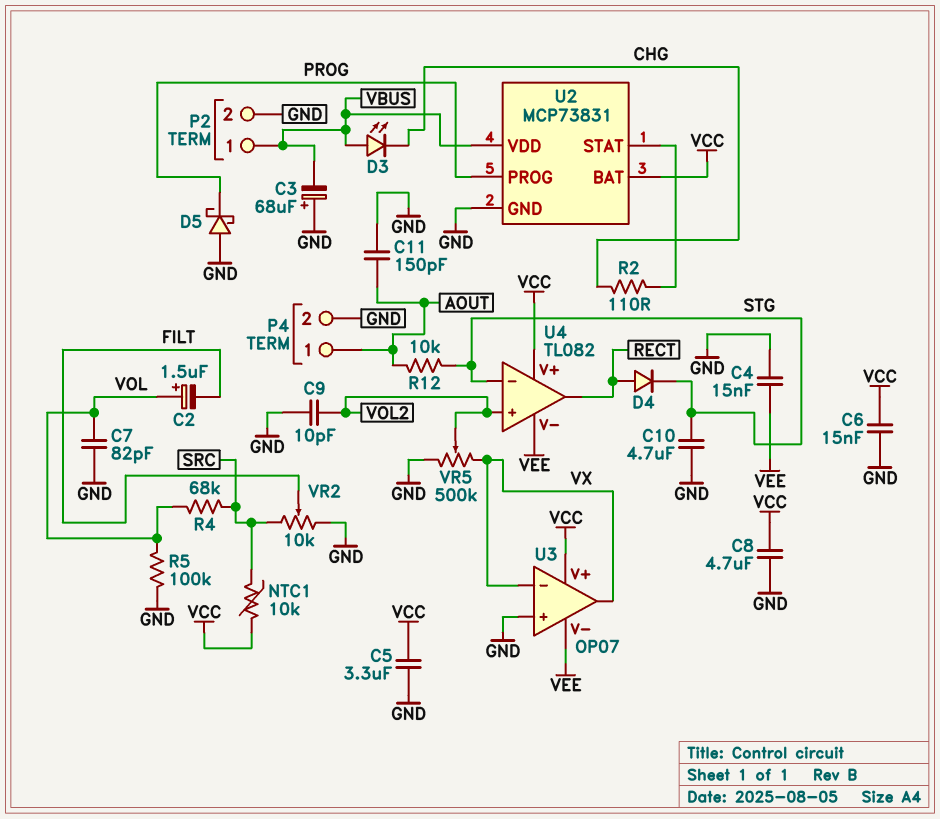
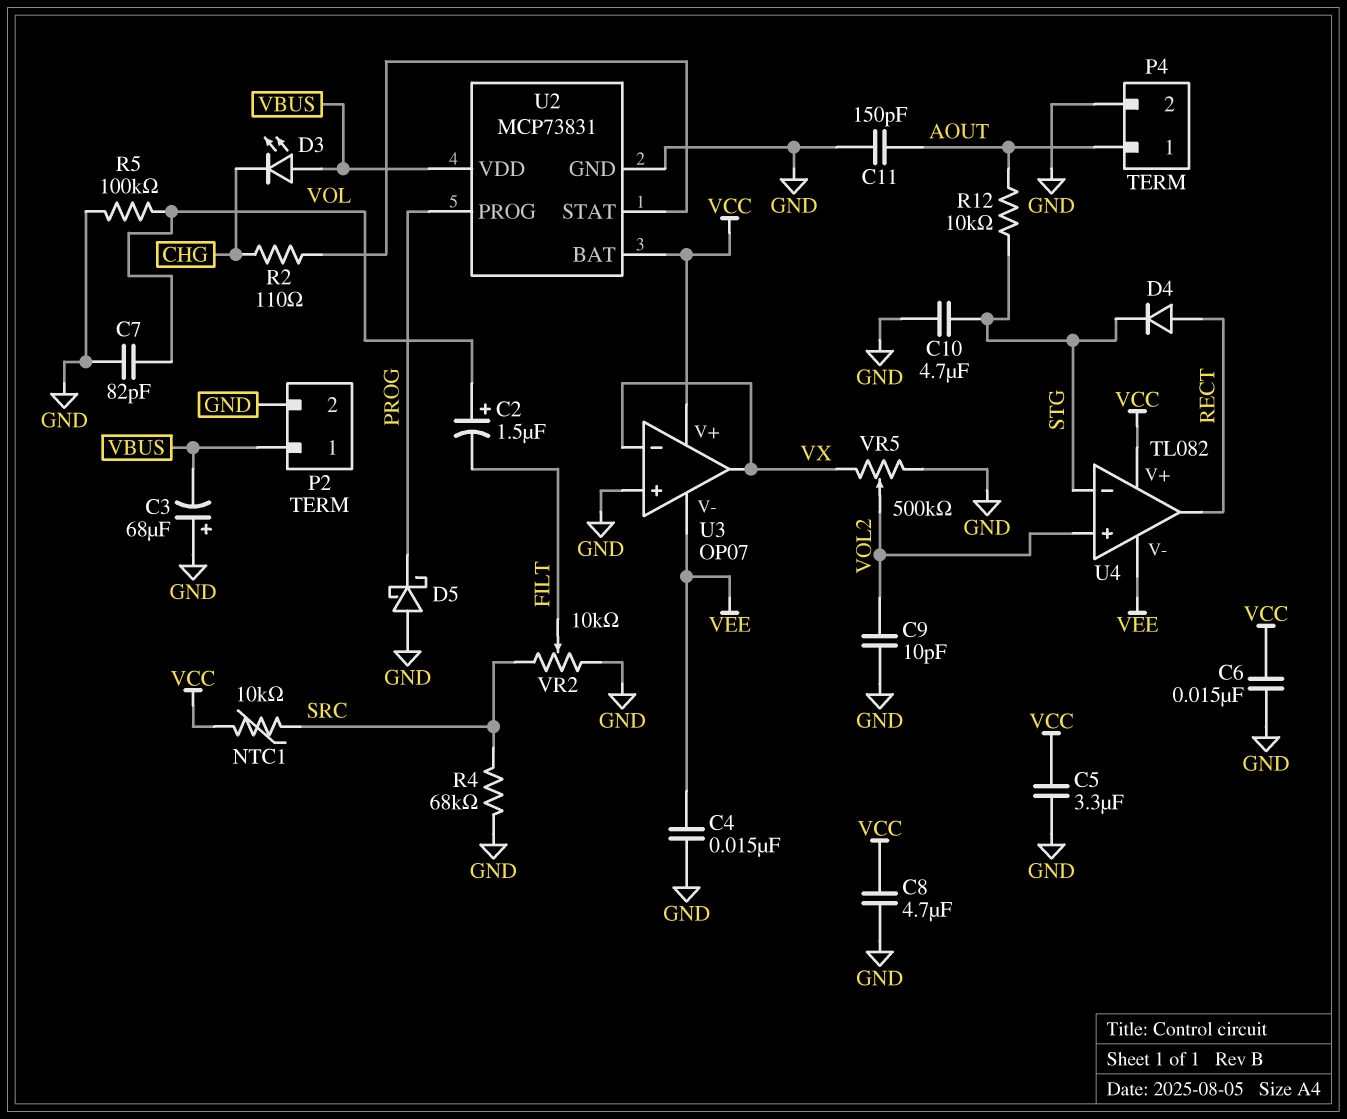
R4: 68k (SRC, VOL) -> 68k (GND, SRC)

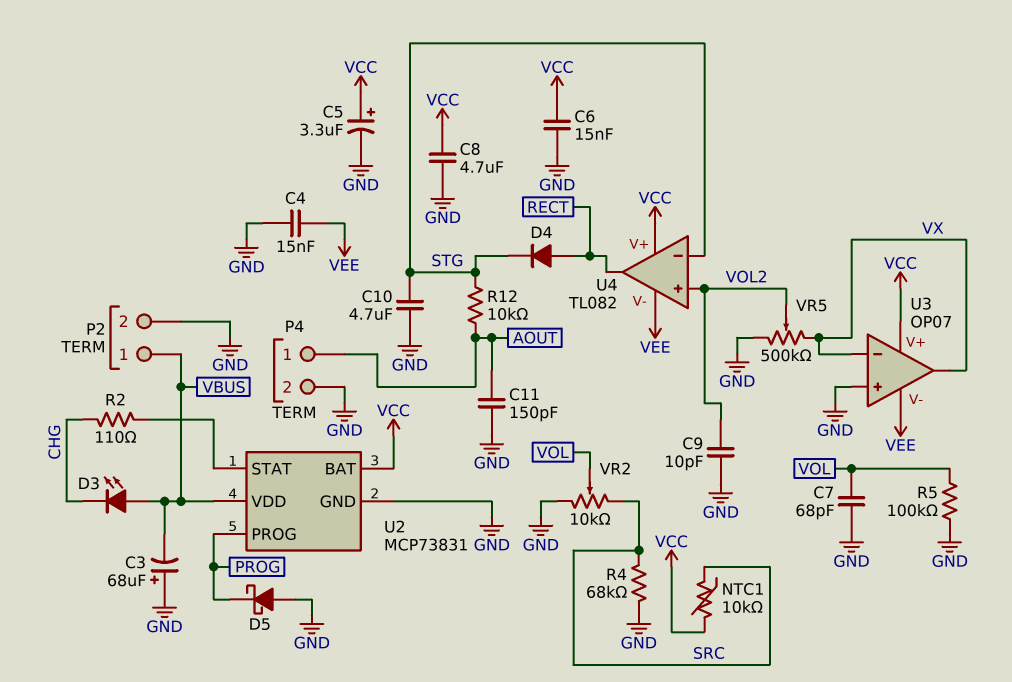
C2: 1.5uF (plus VOL, minus FILT) -> none
C5: 3.3uF (GND, VCC) -> 3.3uF (plus VCC, minus GND)
C7: 82pF (GND, VOL) -> 68pF (GND, VOL)
VR2: 10k (GND, SRC, wiper FILT) -> 10k (GND, SRC, wiper VOL)

